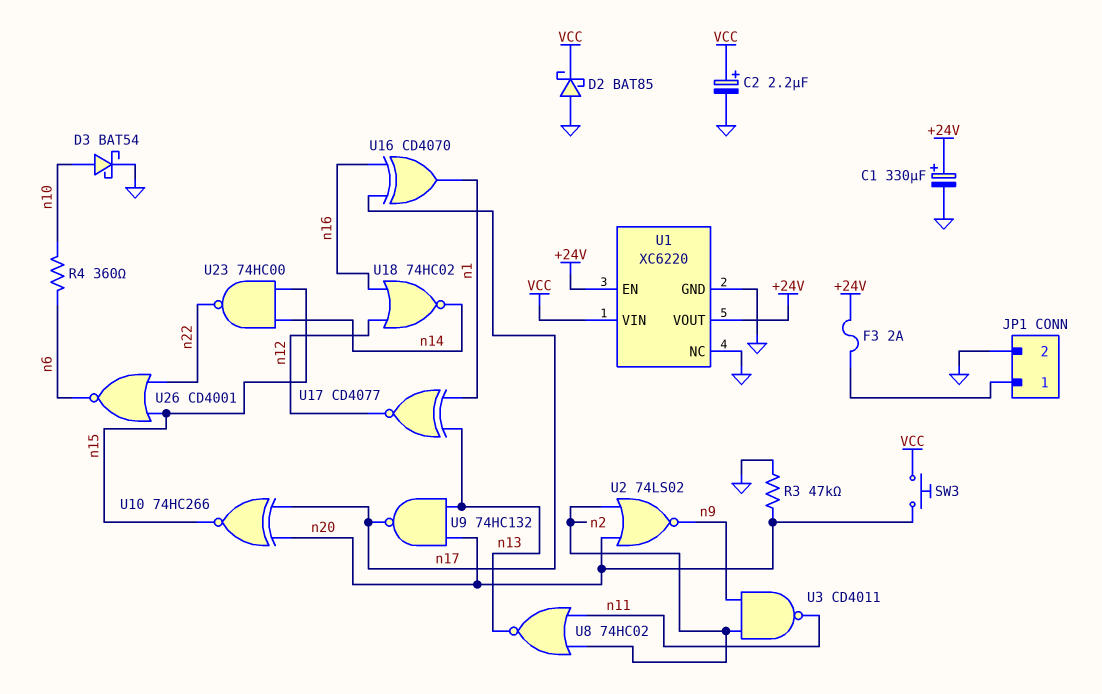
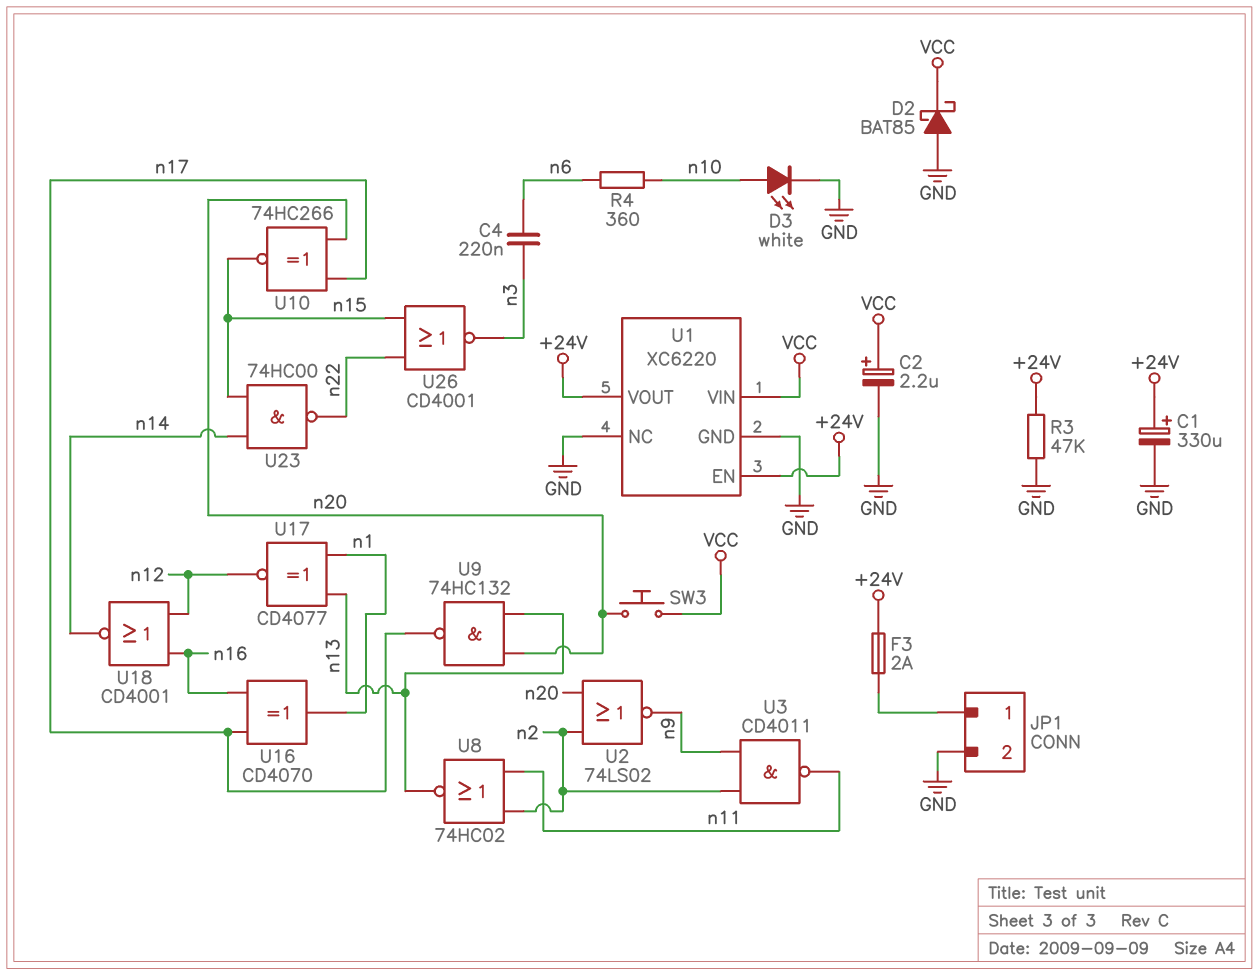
C4: none -> 220nF (n3, n6)
D3: schottky BAT54 (A n10, K GND) -> LED white (A n10, K GND)
R3: 47k (GND, n20) -> 47k (+24V, GND)
U18: NOR 74HC02 (in n12, in n16, out n14) -> NOR CD4001 (in n12, in n16, out n14)
U26: NOR CD4001 (in n15, in n22, out n6) -> NOR CD4001 (in n15, in n22, out n3)

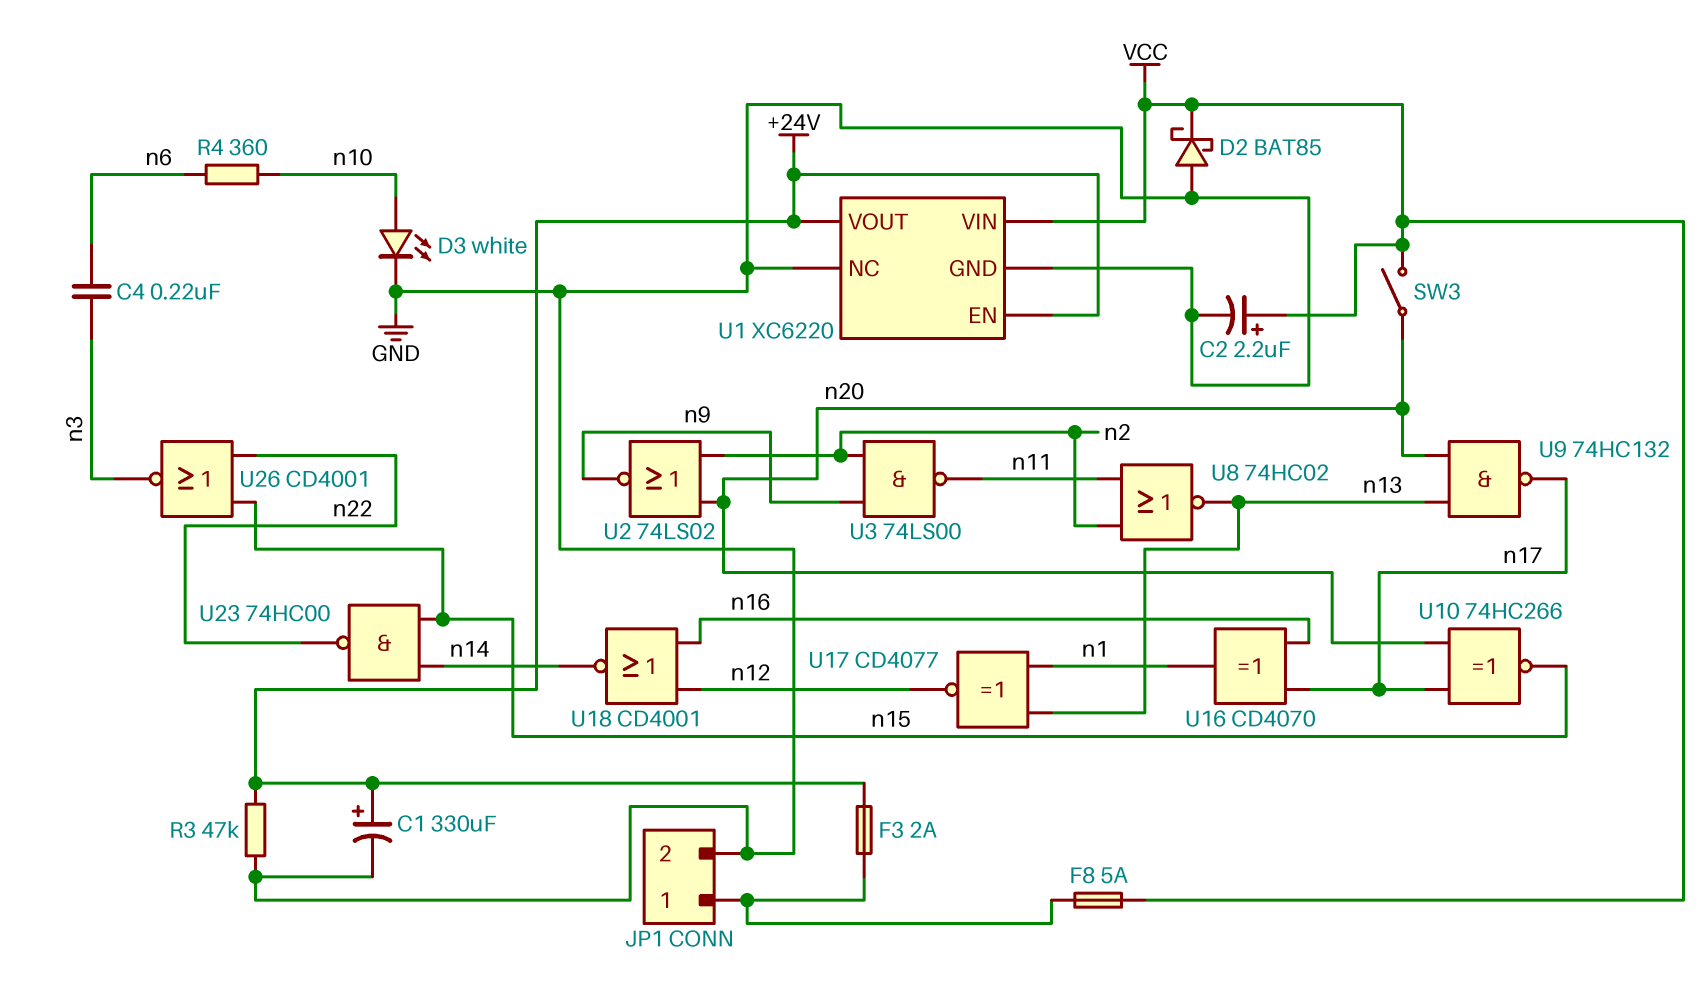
F8: none -> 5A (JP1/1, VCC)
SW3: button (VCC, n20) -> switch (VCC, n20)
U3: NAND CD4011 (in n2, in n9, out n11) -> NAND 74LS00 (in n2, in n9, out n11)

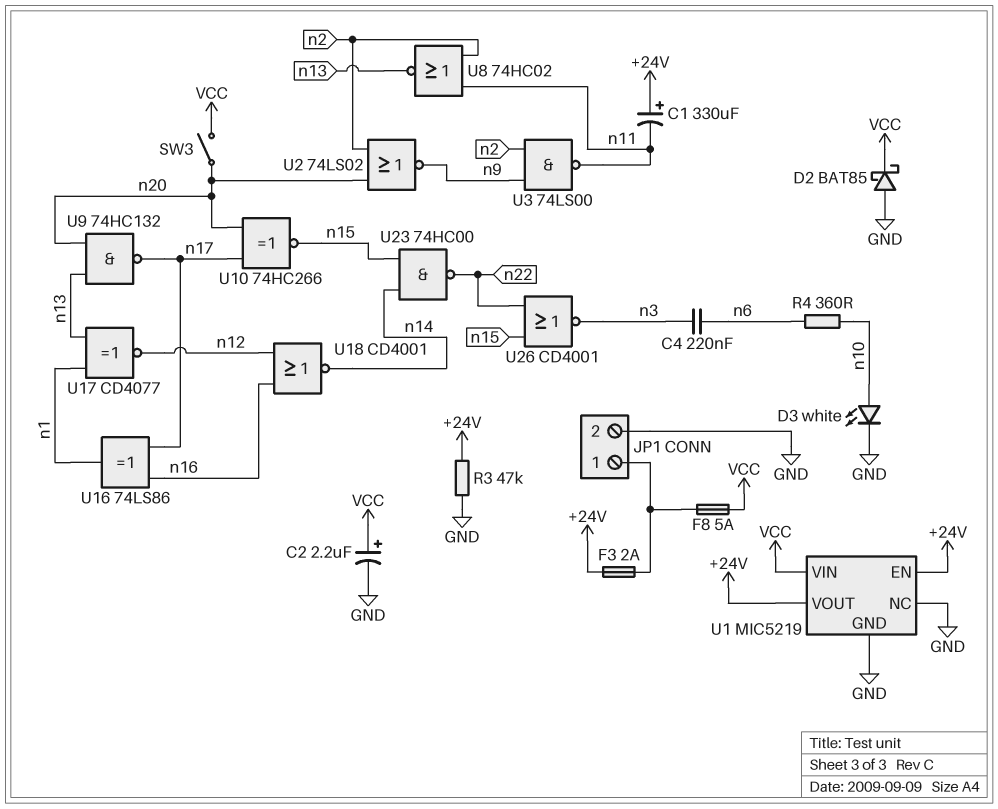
C1: 330uF (plus +24V, minus GND) -> 330uF (plus +24V, minus n11)
U1: XC6220 -> MIC5219
U16: XOR CD4070 (in n16, in n17, out n1) -> XOR 74LS86 (in n16, in n17, out n1)

